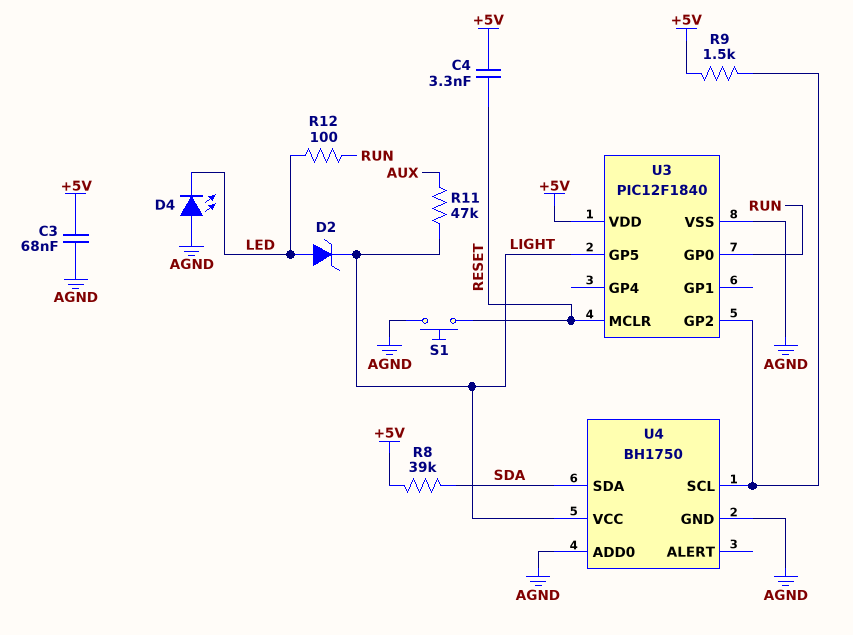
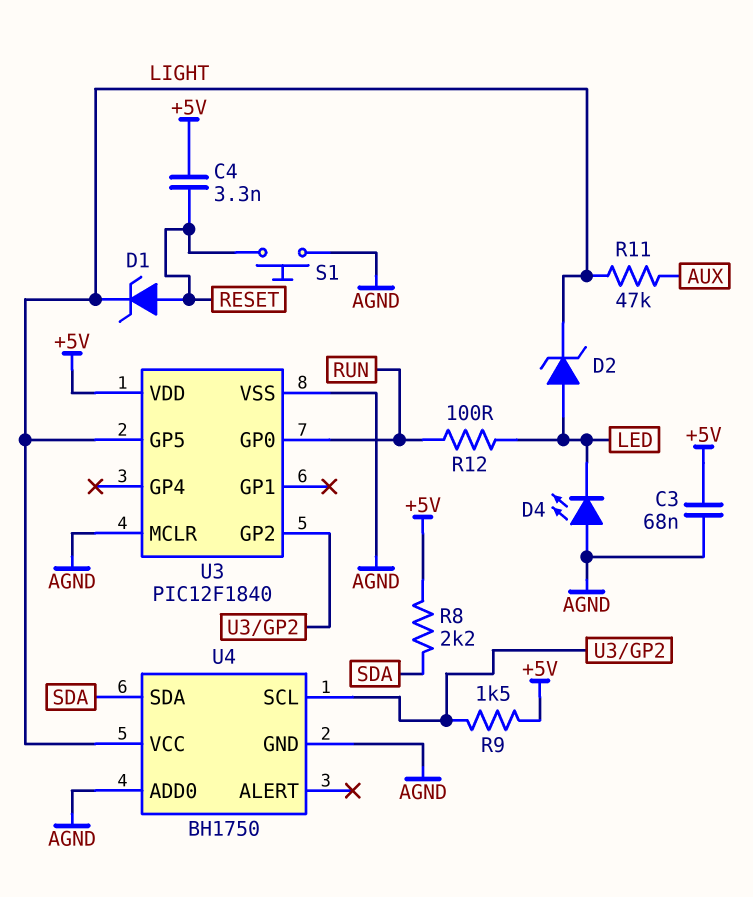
D1: none -> zener (A RESET, K LIGHT)
R8: 39k (+5V, SDA) -> 2.2k (+5V, SDA)
U3 pin MCLR: RESET -> AGND

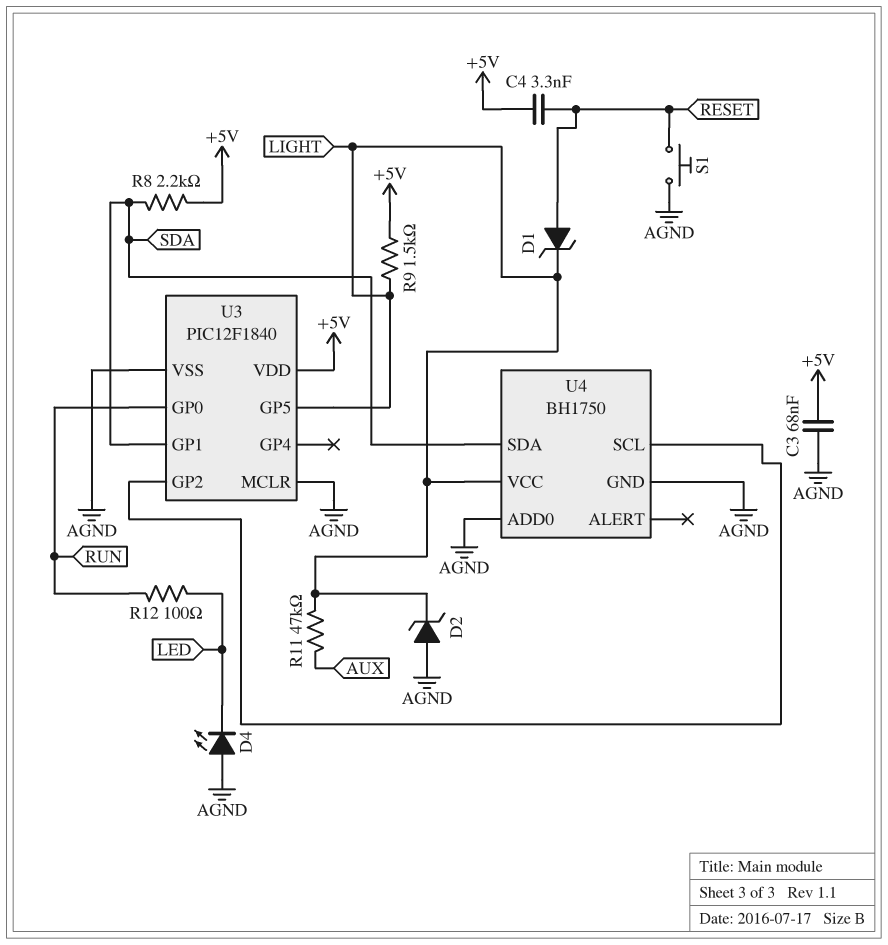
D2: zener (A LED, K LIGHT) -> zener (A AGND, K LIGHT)
R9: 1.5k (+5V, U3/GP2) -> 1.5k (+5V, LIGHT)
U3 pin GP1: none -> SDA

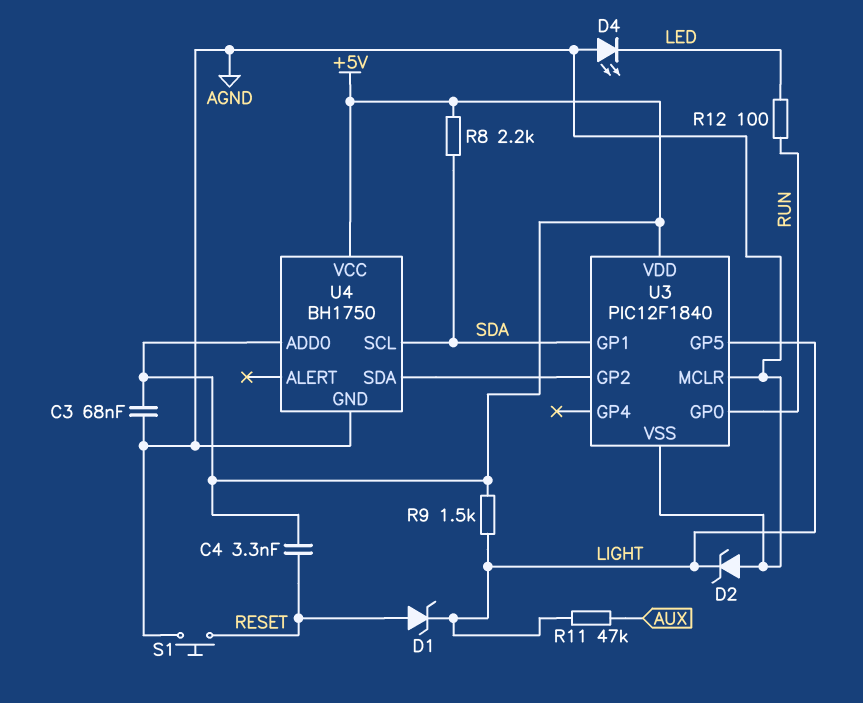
U4 pin ADD0: AGND -> +5V
U4 pin SCL: U3/GP2 -> SDA
U4 pin SDA: SDA -> U3/GP2
U4 pin VCC: LIGHT -> +5V

